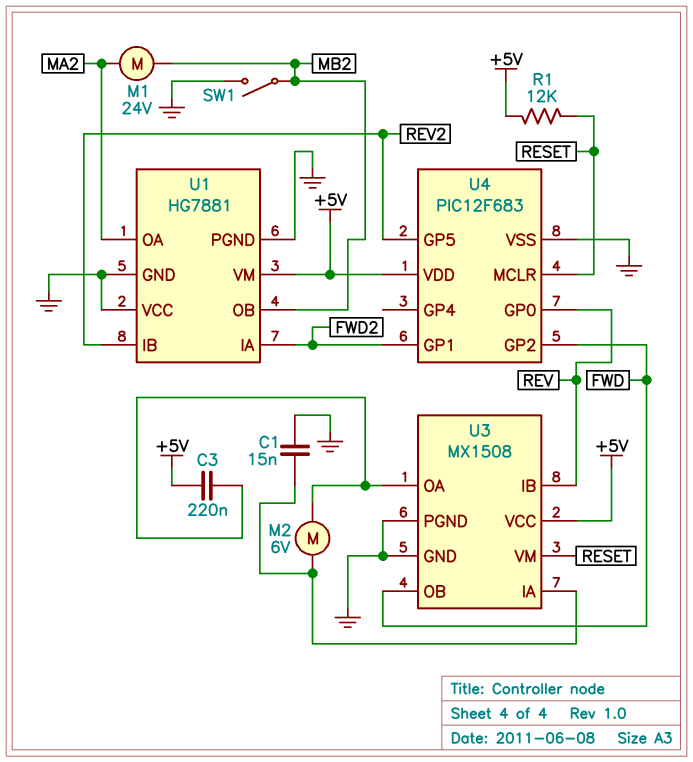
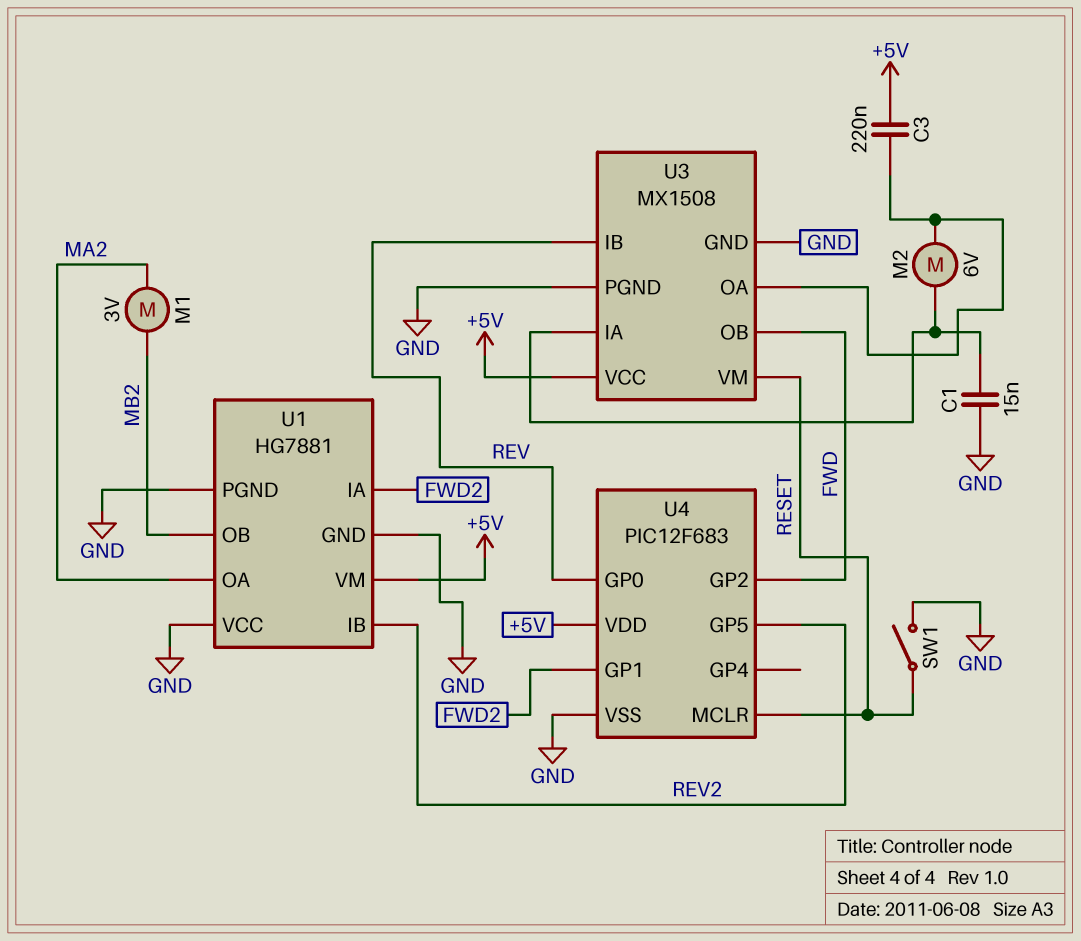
M1: motor 24V (MA2, MB2) -> motor 3V (MA2, MB2)
R1: 12k (+5V, RESET) -> none
SW1: switch (GND, MB2) -> switch (GND, RESET)

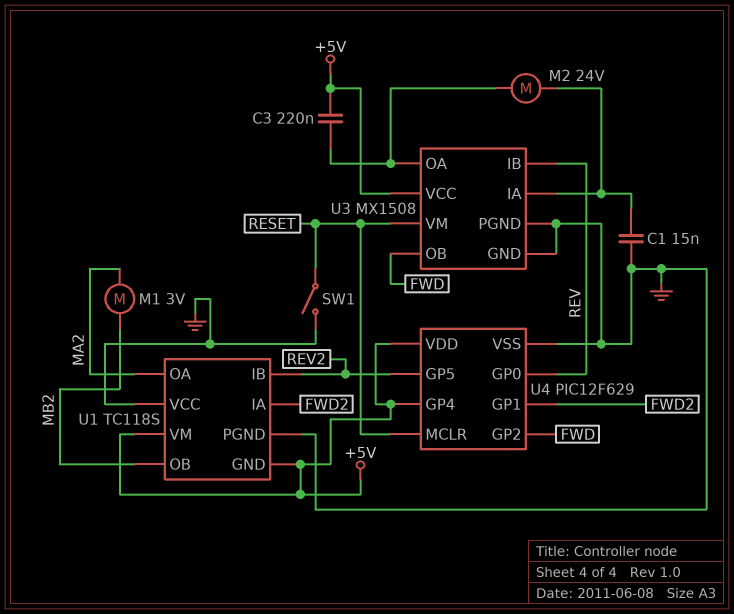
M2: motor 6V (U3/IA, U3/OA) -> motor 24V (U3/IA, U3/OA)
U1: HG7881 -> TC118S
U1 pin GND: GND -> +5V
U4: PIC12F683 -> PIC12F629
U4 pin GP4: none -> +5V

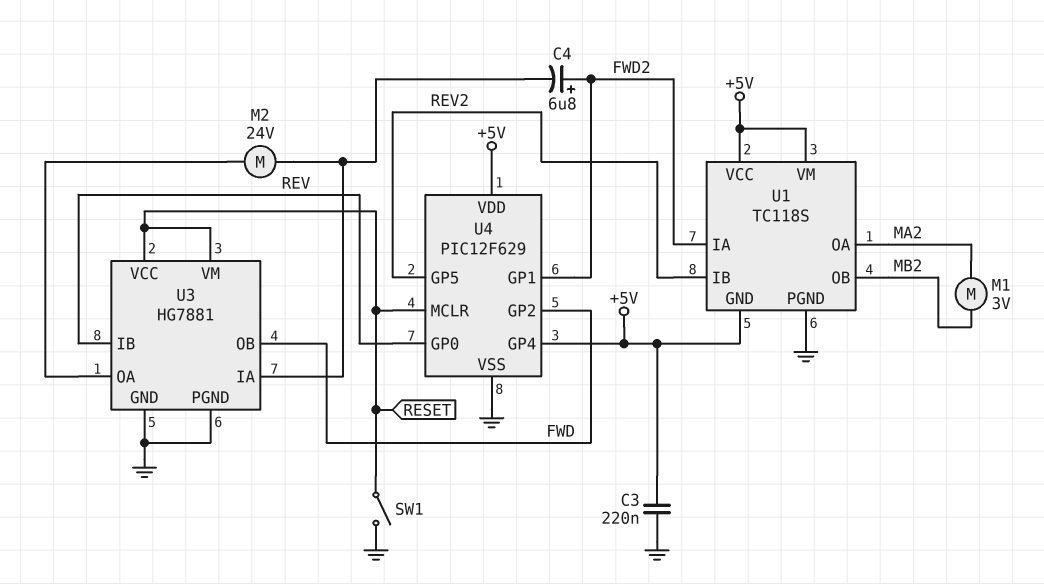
C1: 15nF (GND, U3/IA) -> none
C3: 220nF (+5V, U3/OA) -> 220nF (+5V, GND)
C4: none -> 6.8uF (plus FWD2, minus U3/IA)
U1 pin VCC: GND -> +5V
U3: MX1508 -> HG7881
U3 pin VCC: +5V -> RESET

